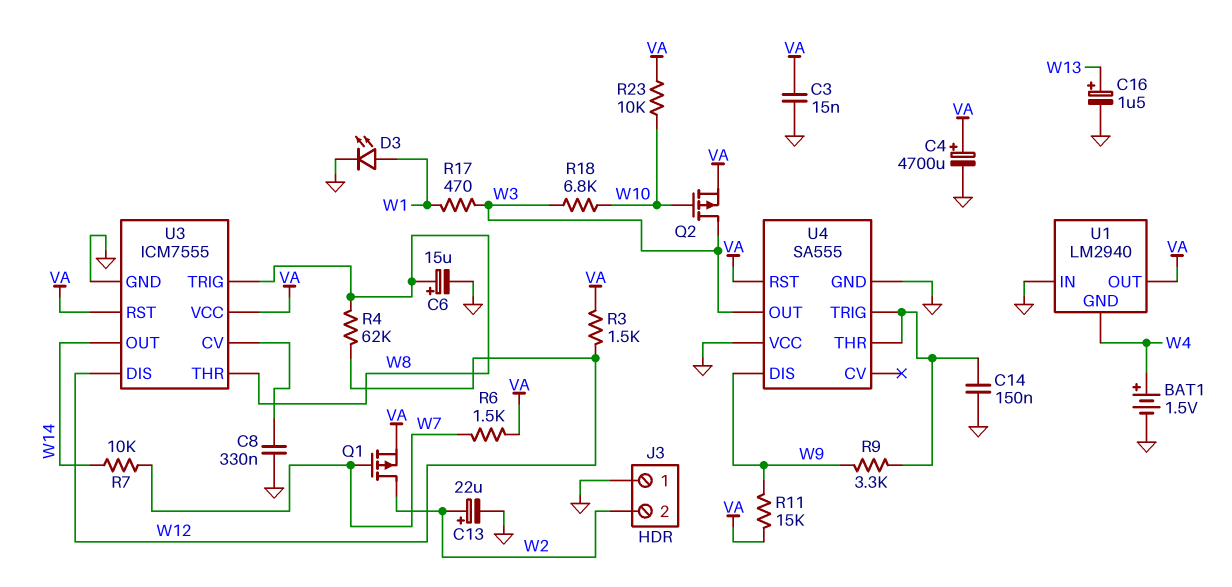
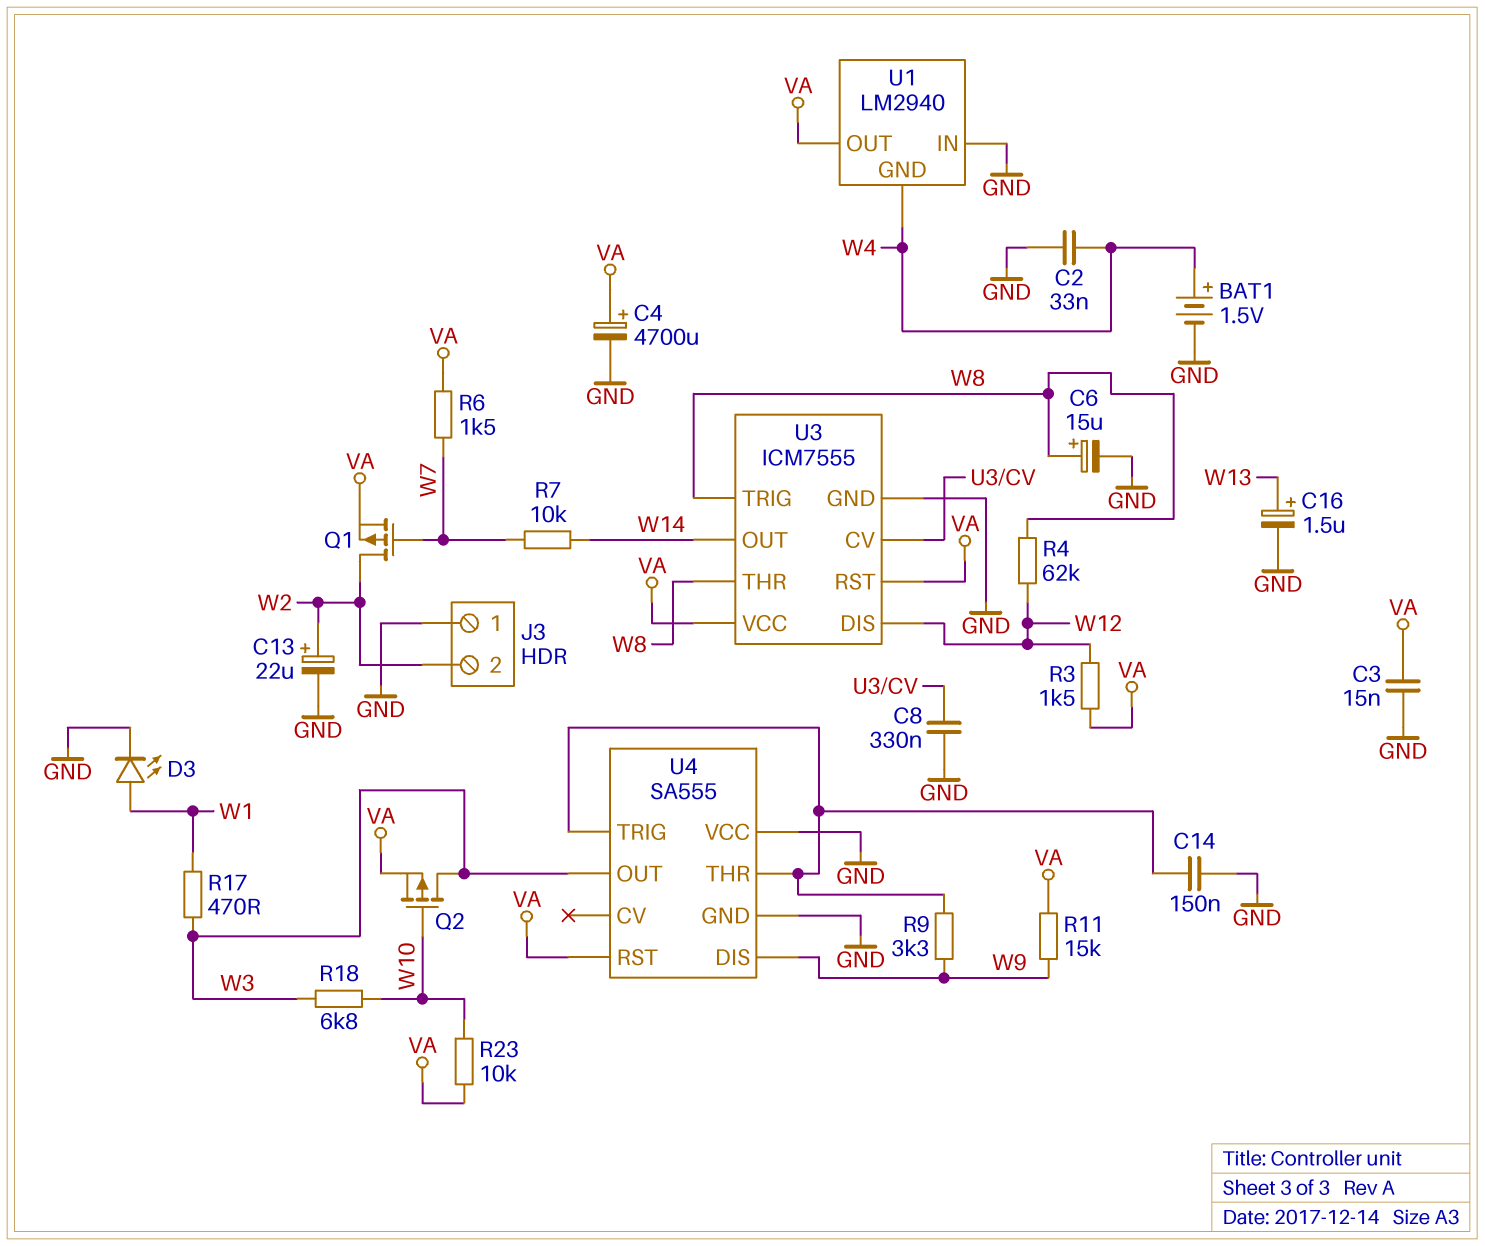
C2: none -> 33nF (GND, W4)

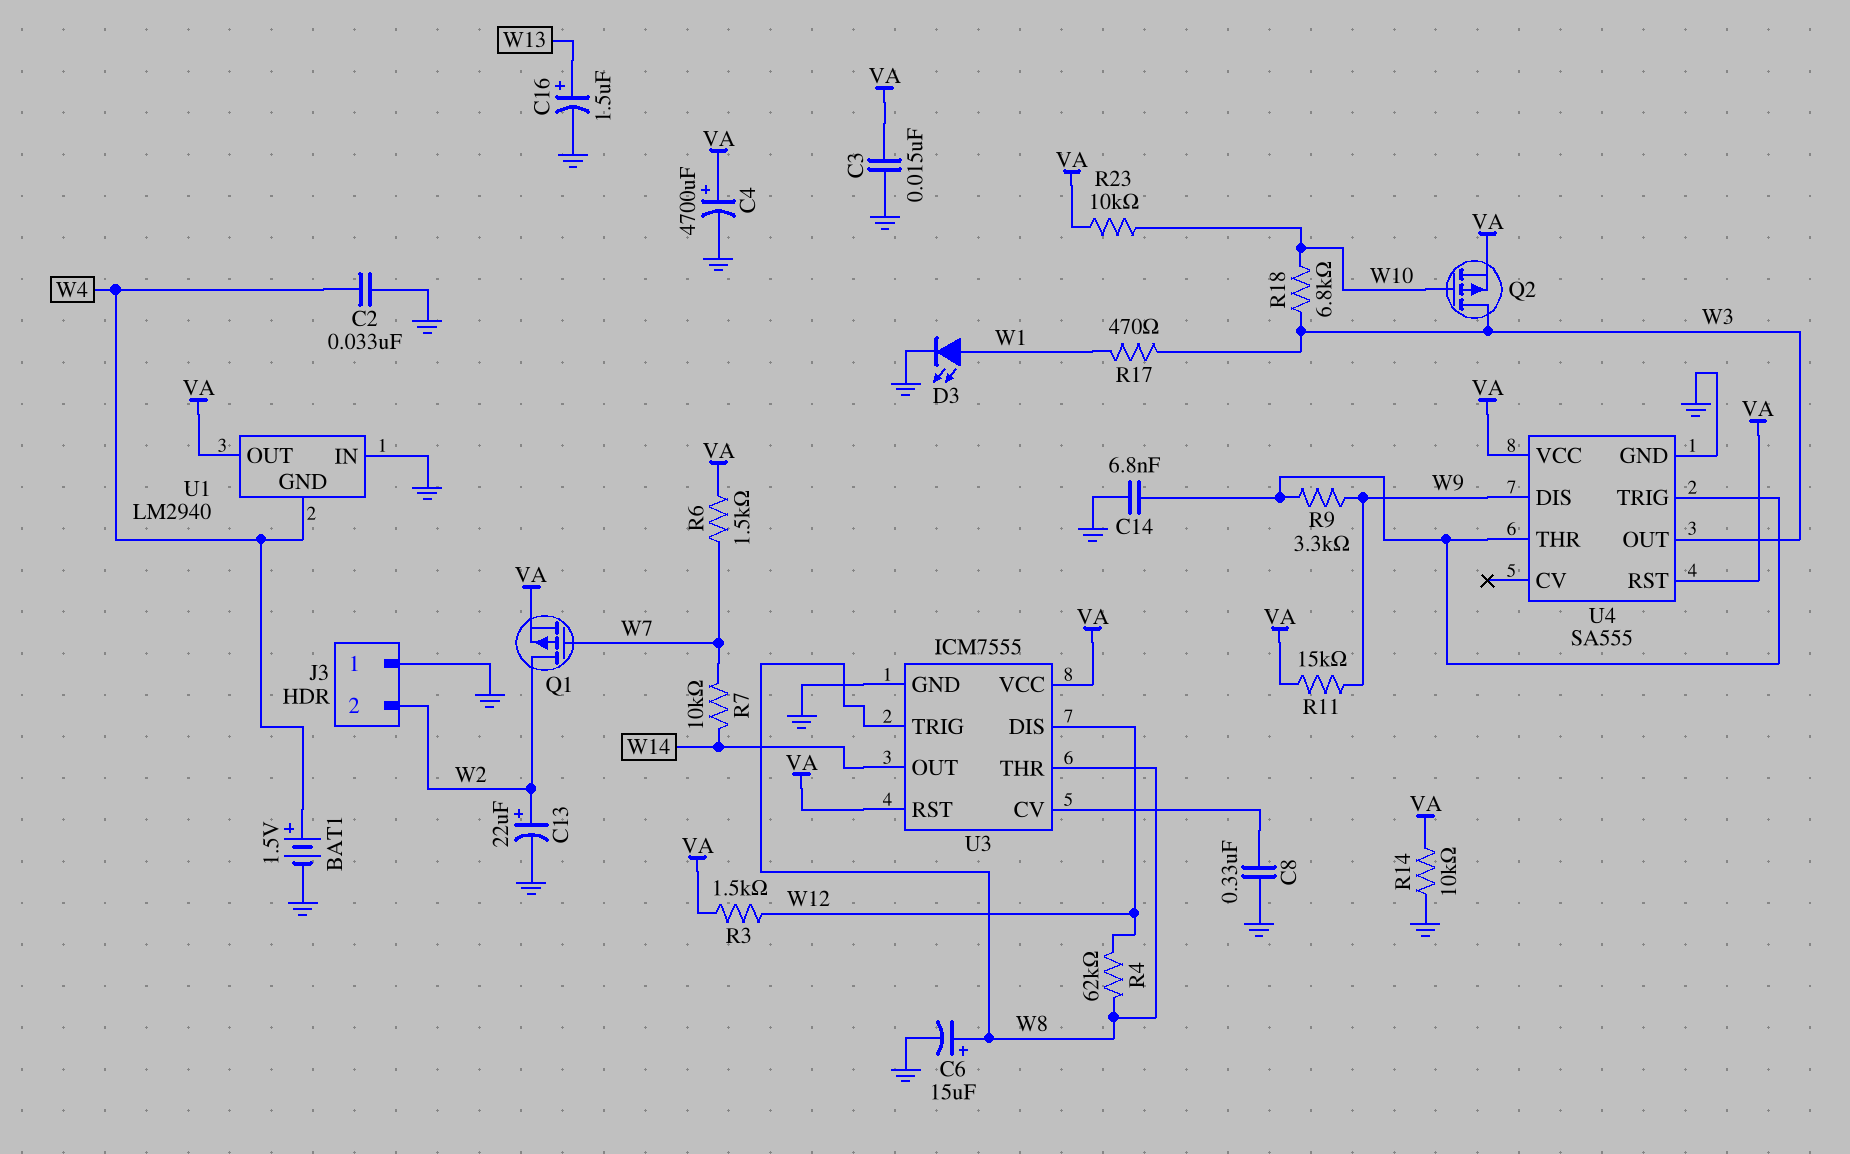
C14: 150nF (GND, U4/THR) -> 6.8nF (GND, U4/THR)
R14: none -> 10k (GND, VA)
U4 pin VCC: GND -> VA

